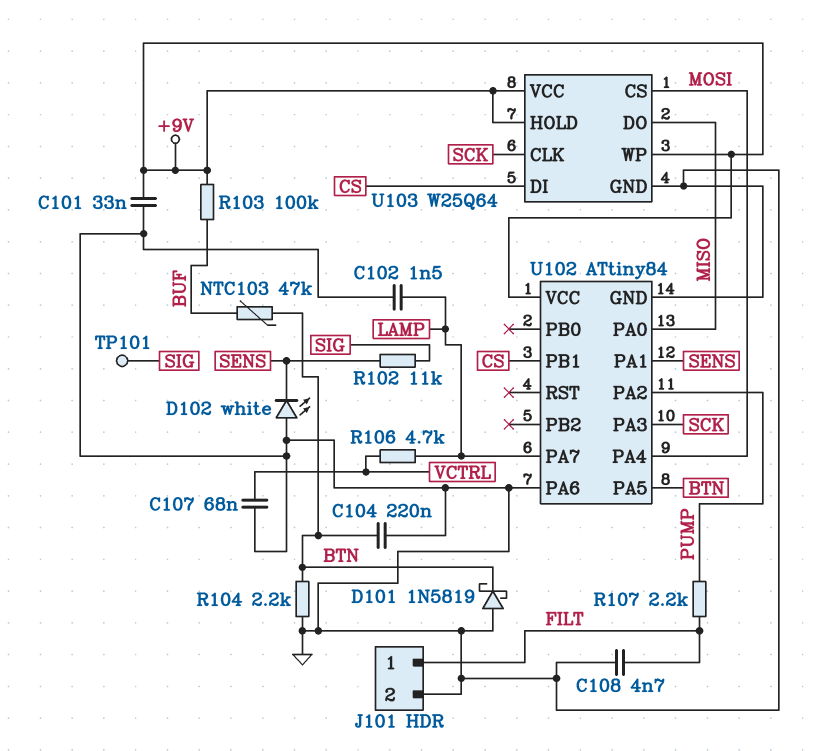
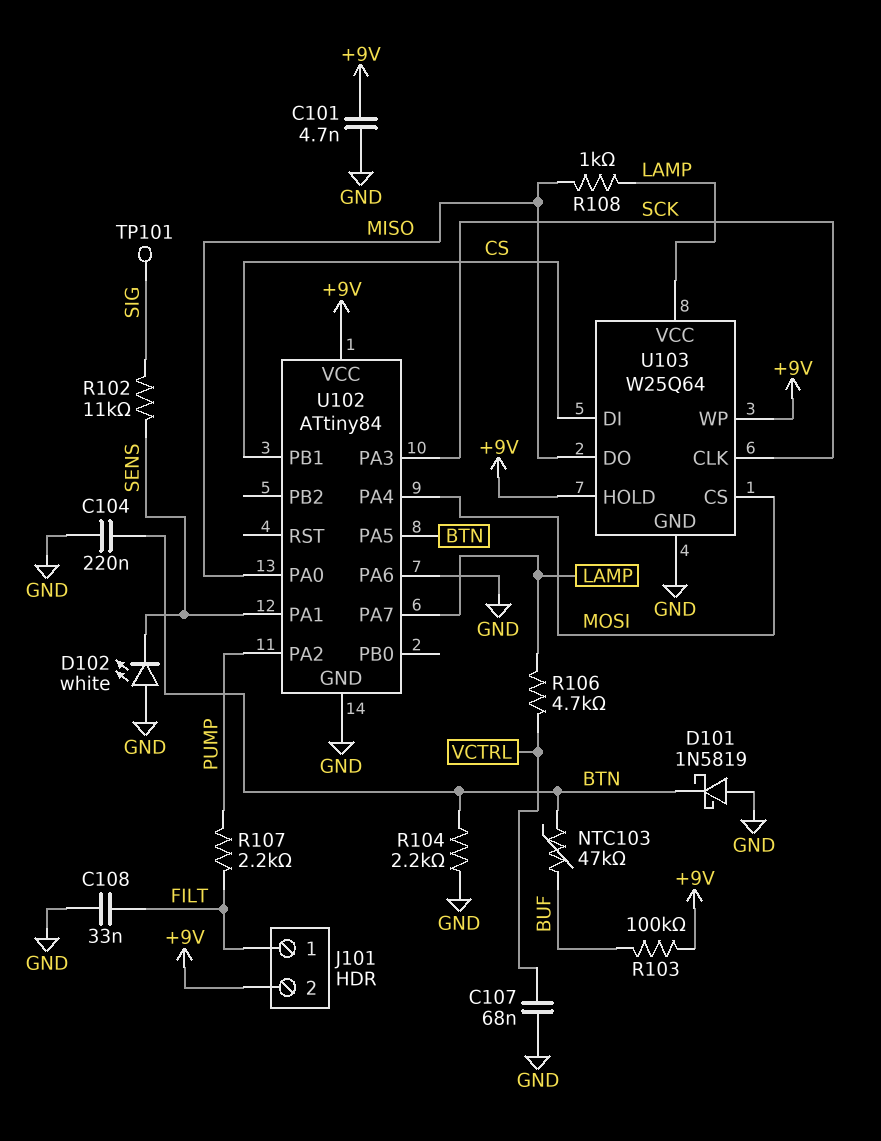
C101: 33nF (+9V, GND) -> 4.7nF (+9V, GND)
C102: 1.5nF (GND, LAMP) -> none
C108: 4.7nF (FILT, GND) -> 33nF (FILT, GND)
J101 pin 2: GND -> +9V
R108: none -> 1k (LAMP, MISO)
U103 pin VCC: +9V -> LAMP

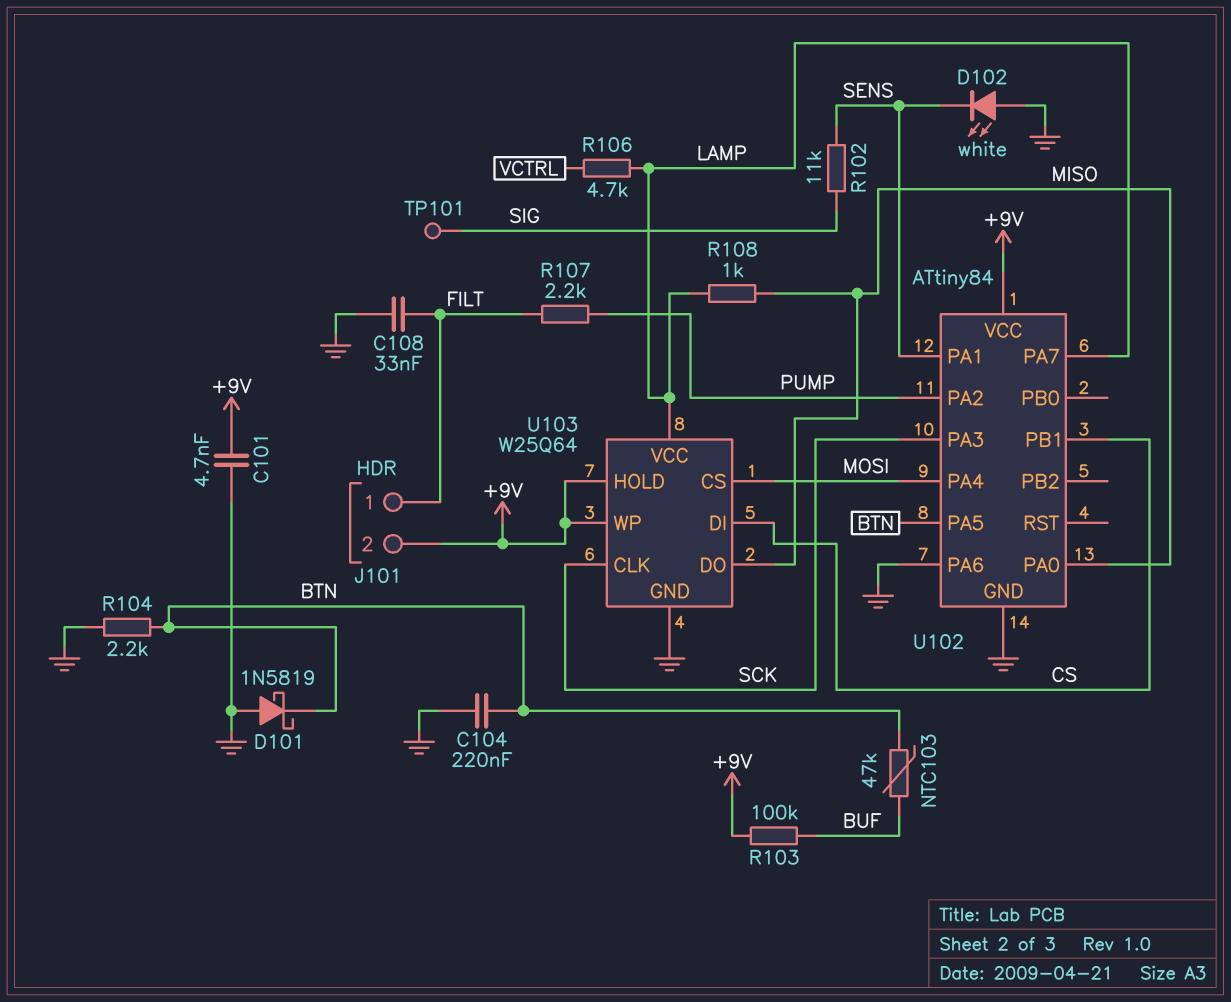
C107: 68nF (GND, VCTRL) -> none

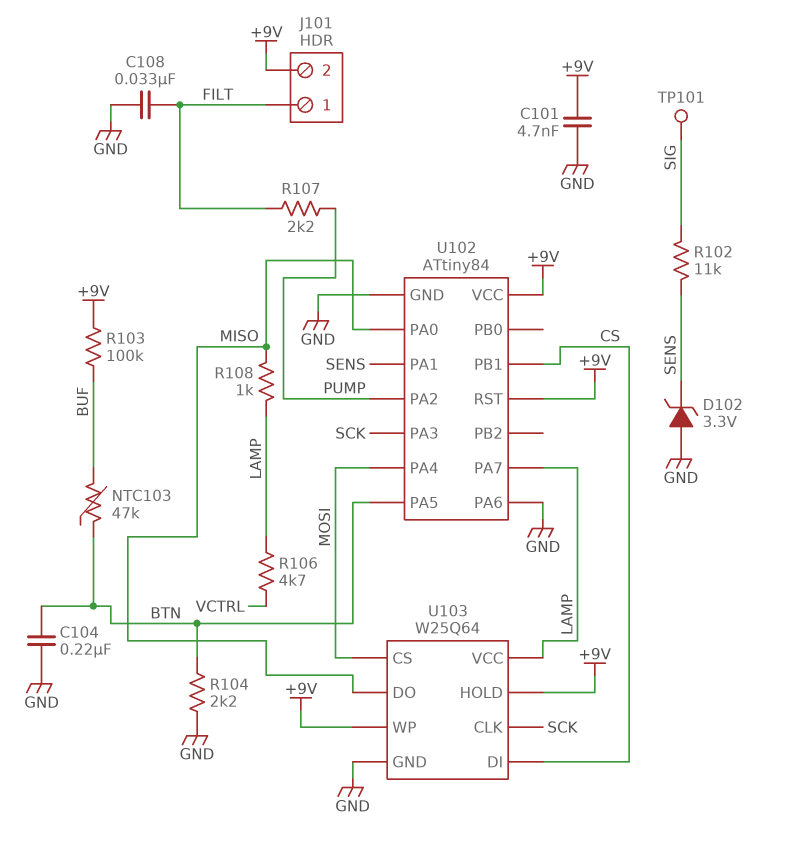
D101: schottky 1N5819 (A GND, K BTN) -> none
D102: LED white (A GND, K SENS) -> zener 3.3V (A GND, K SENS)
U102 pin RST: none -> +9V

